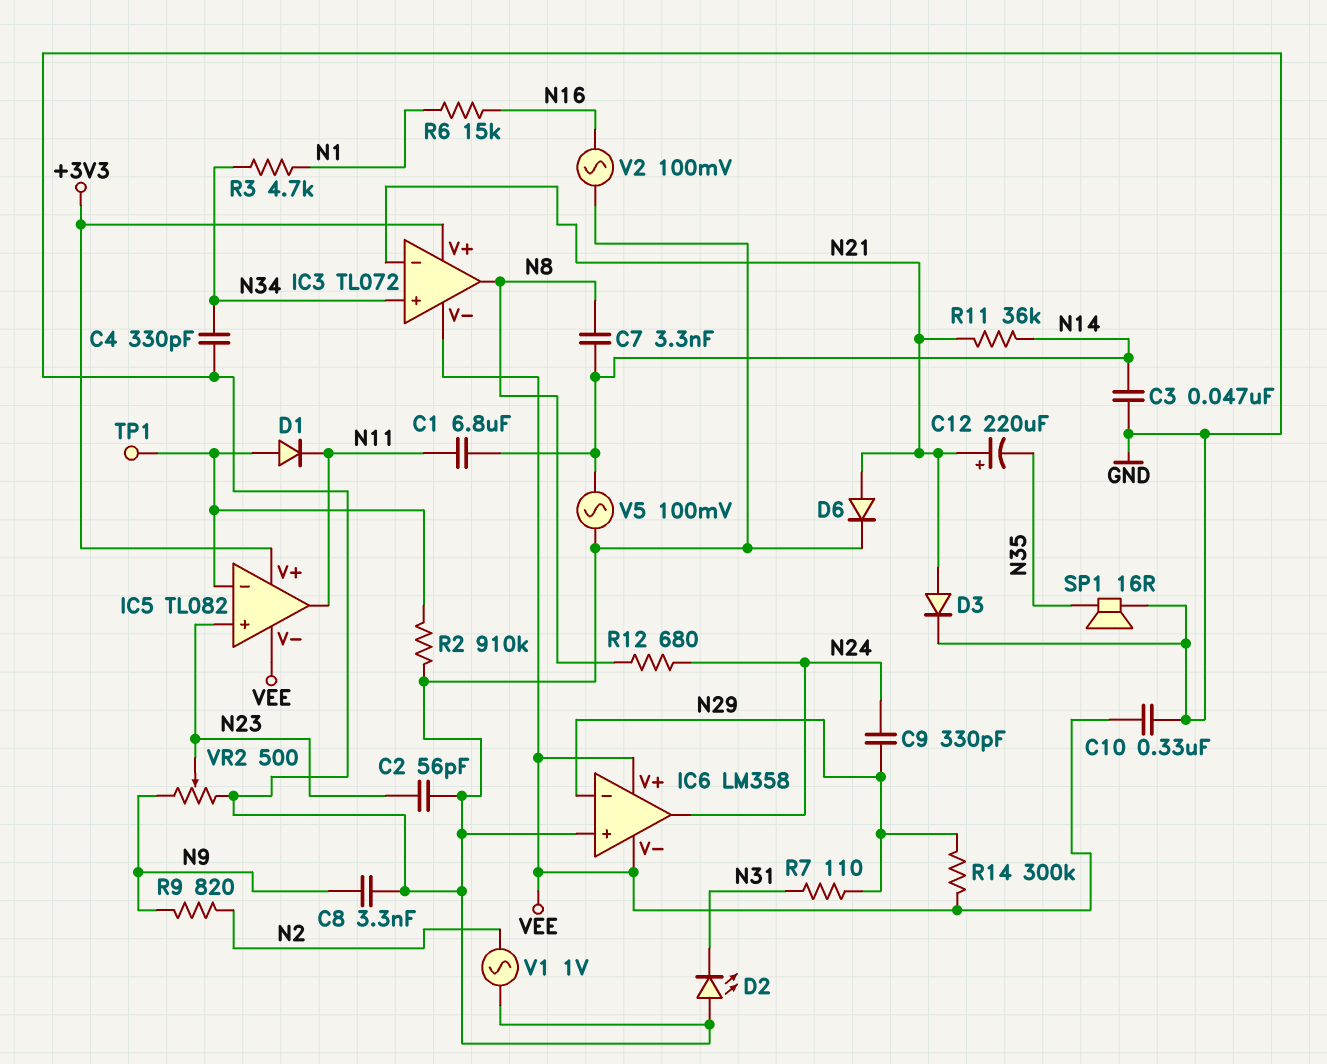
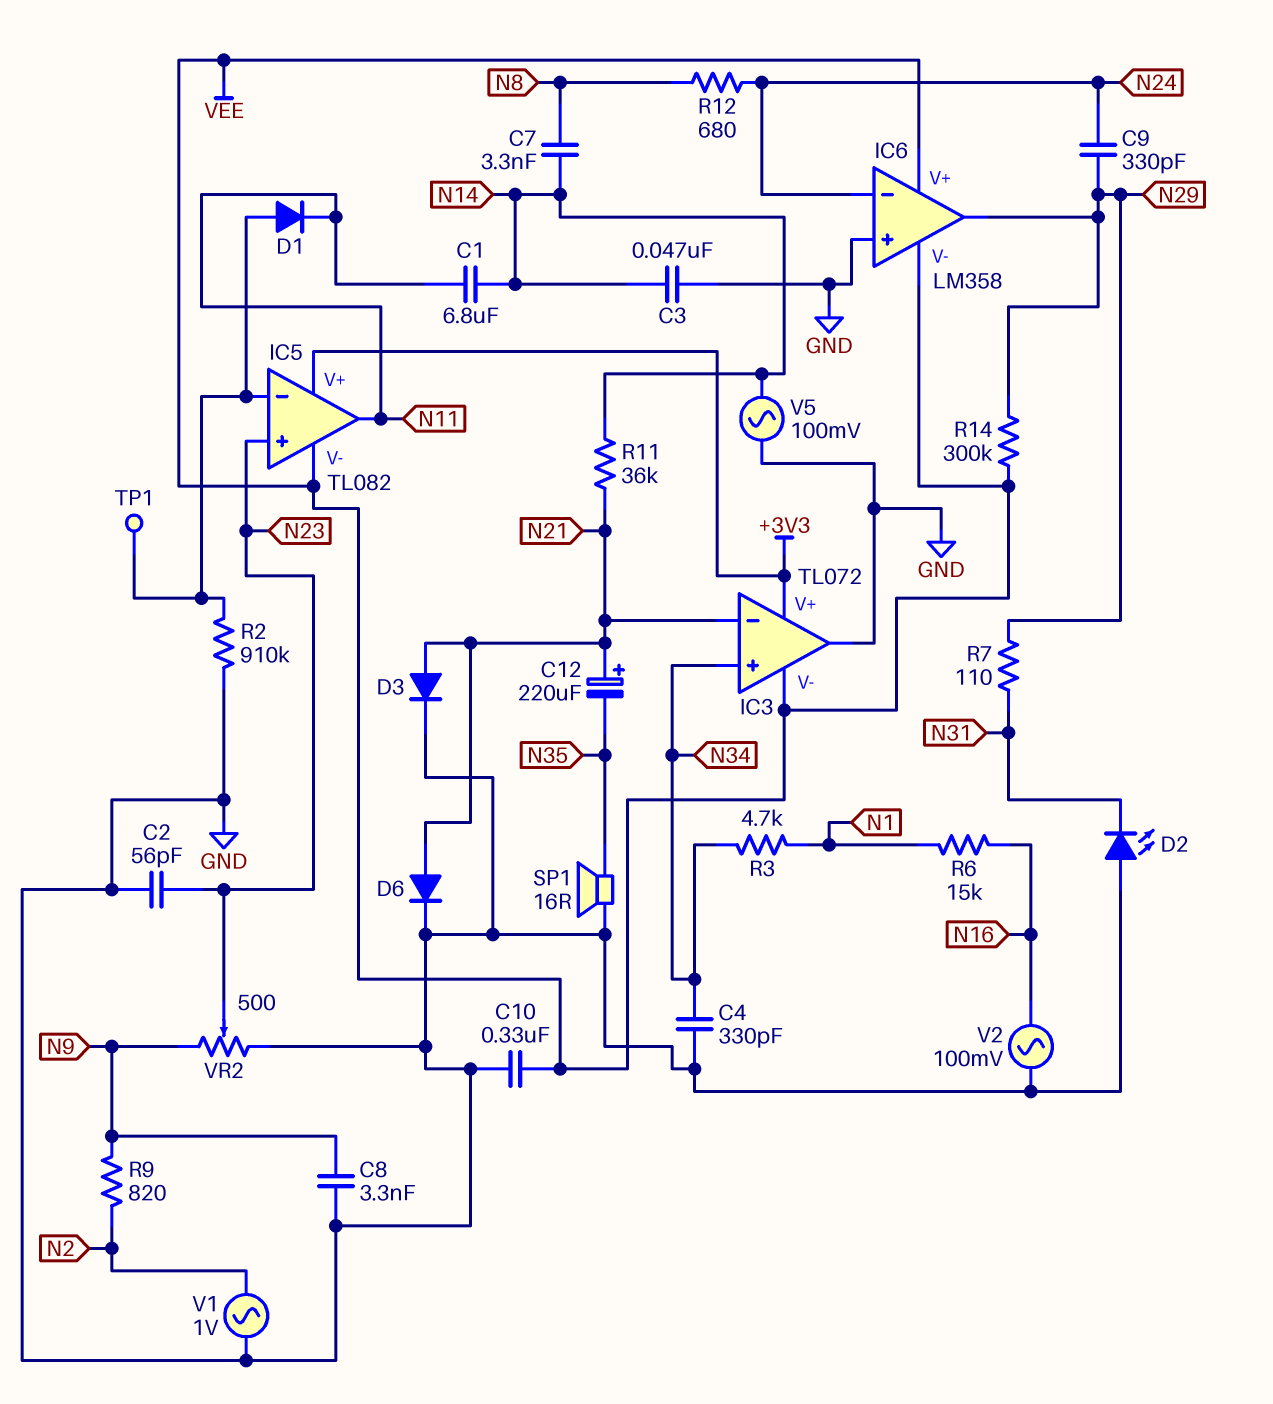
IC3 pin out: N8 -> GND
IC6 pin in-: N29 -> N24
IC6 pin out: N24 -> N29

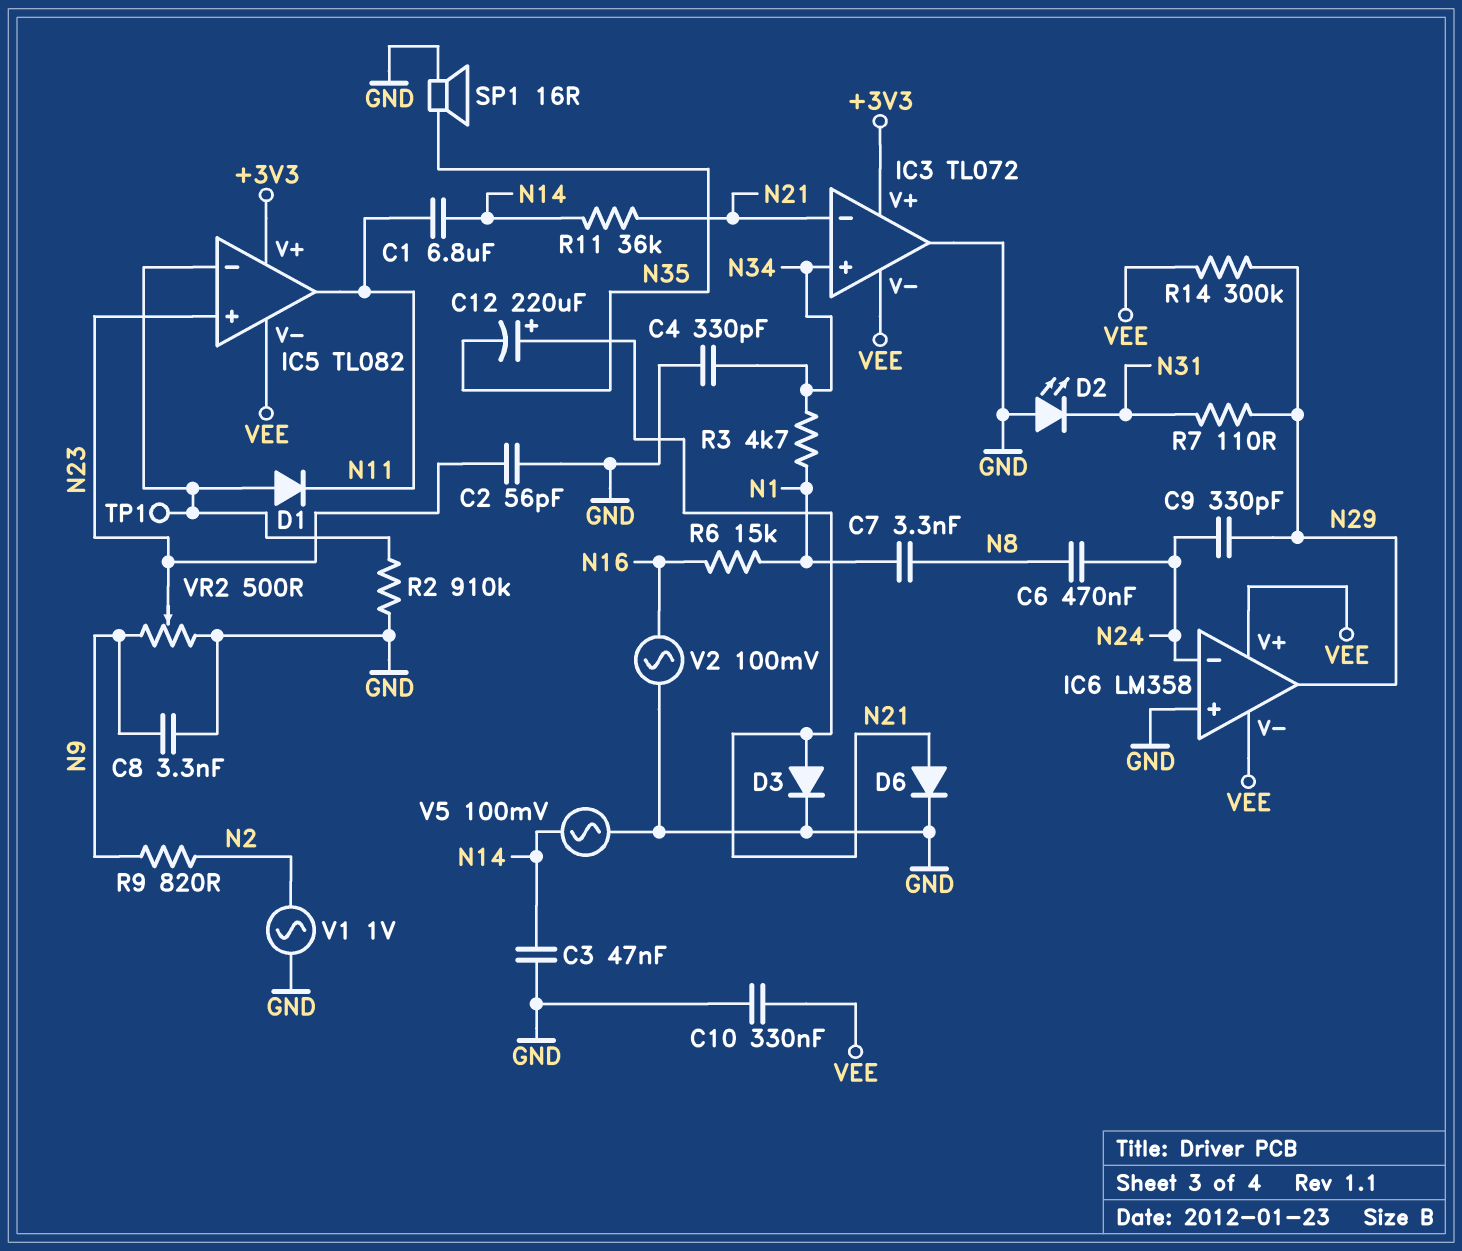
C6: none -> 470nF (N8, N24)
C7: 3.3nF (N8, N14) -> 3.3nF (N1, N8)
R12: 680 (N8, N24) -> none

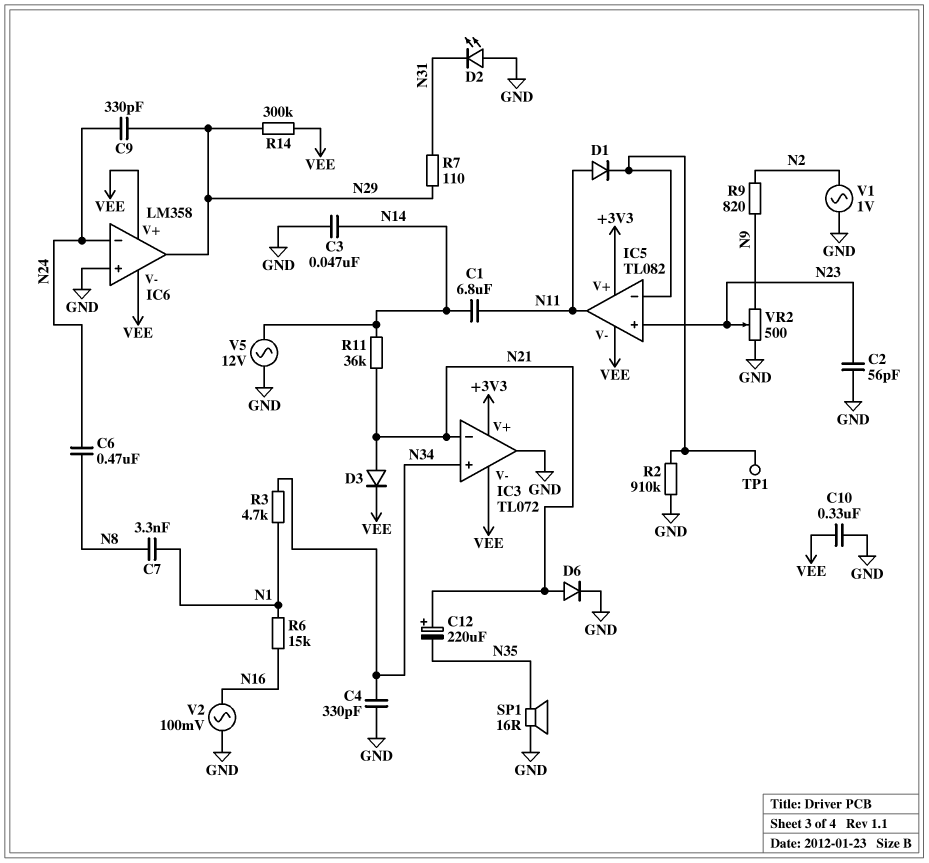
C8: 3.3nF (GND, N9) -> none
D1: diode (A IC5/in-, K N11) -> diode (A N11, K IC5/in-)
D3: diode (A N21, K GND) -> diode (A N21, K VEE)
V5: AC 100mV (GND, N14) -> AC 12V (GND, N14)

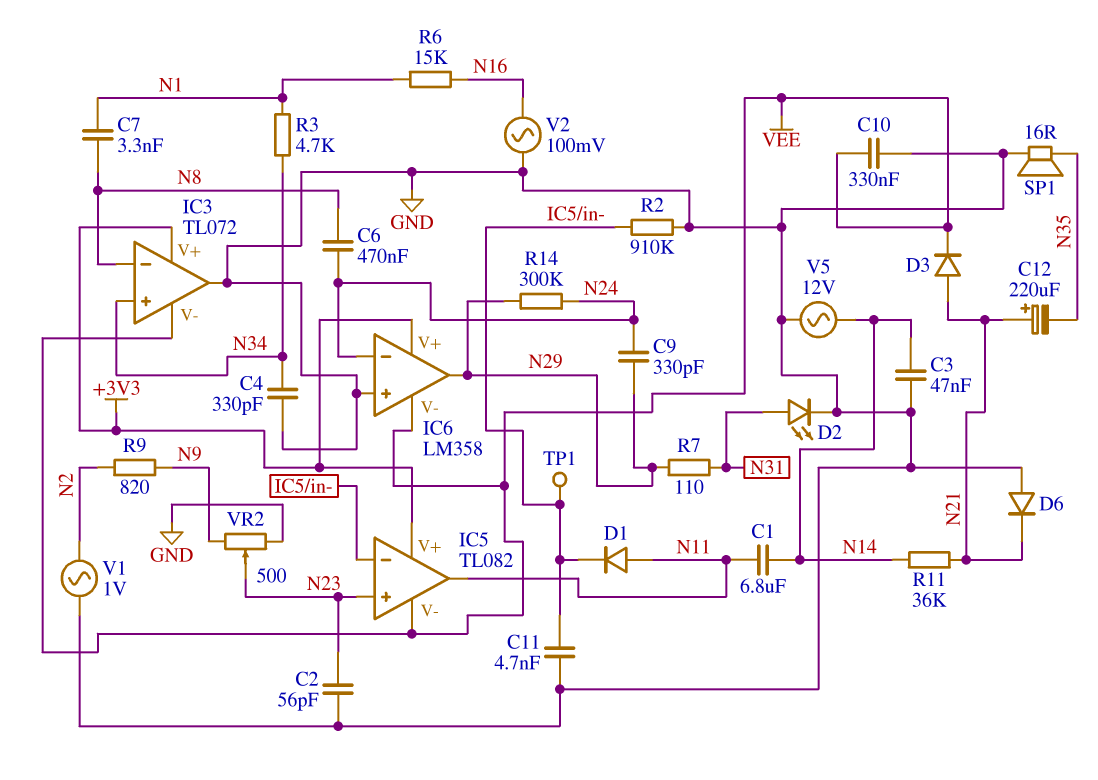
C11: none -> 4.7nF (GND, IC5/in-)
D2: LED (A GND, K N31) -> LED (A N31, K GND)
D6: diode (A N21, K GND) -> diode (A GND, K N21)
IC3 pin in-: N21 -> N8
IC6 pin V+: VEE -> +3V3
R14: 300k (N29, VEE) -> 300k (N24, N29)

